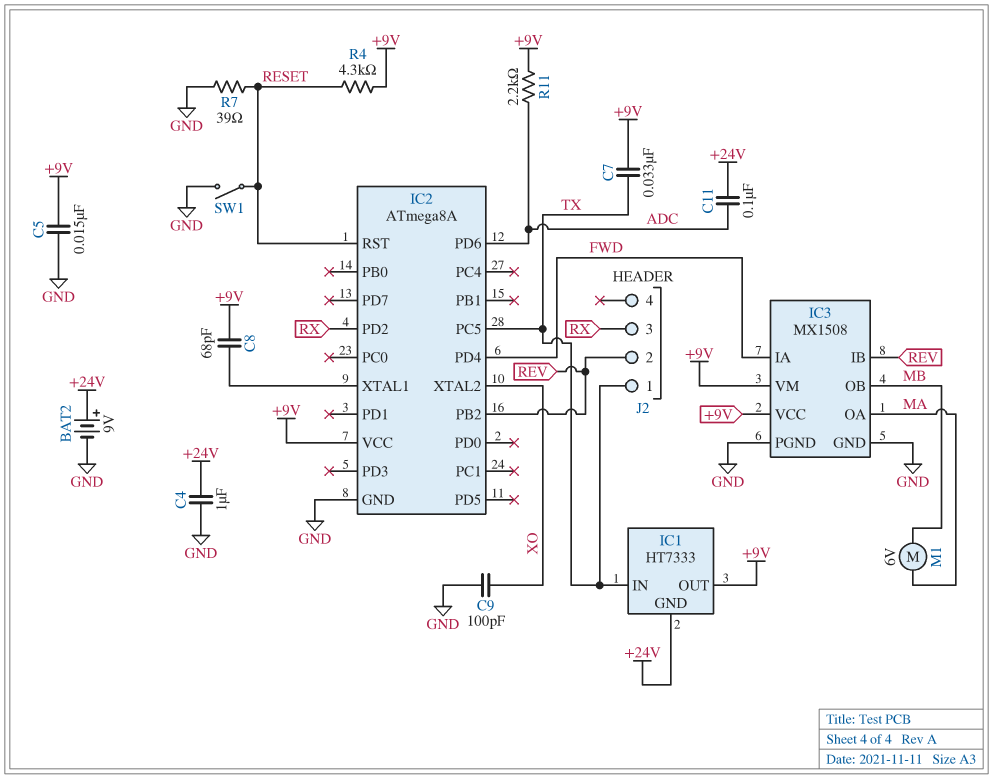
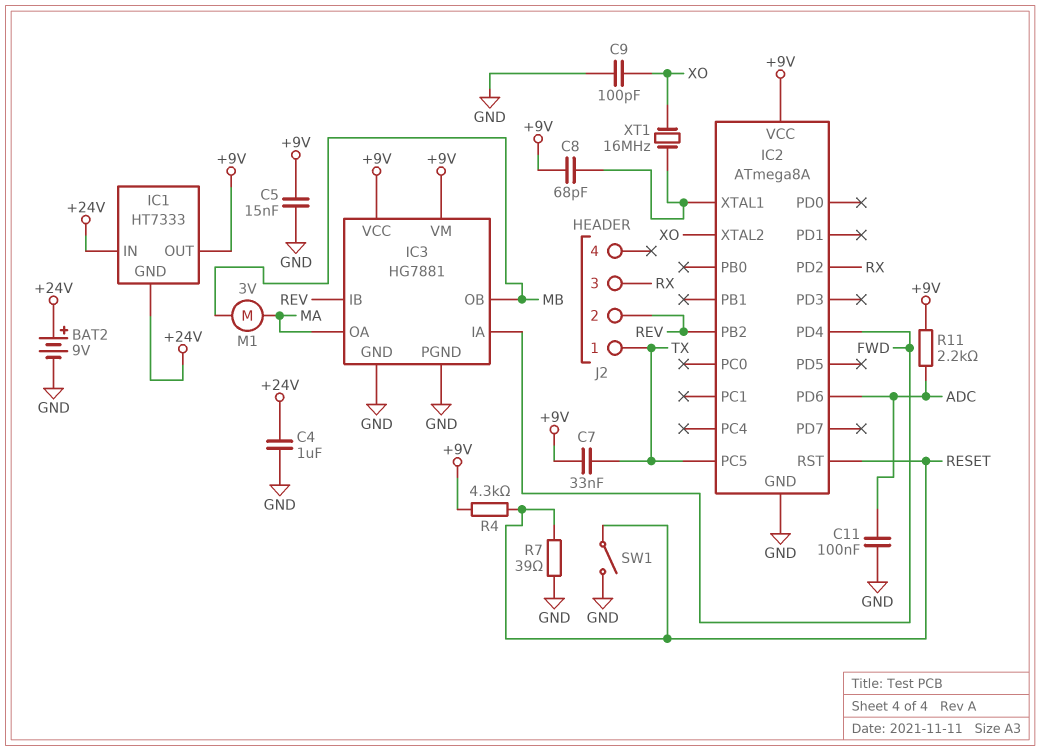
C11: 100nF (+24V, ADC) -> 100nF (ADC, GND)
IC1 pin IN: TX -> +24V
IC3: MX1508 -> HG7881
M1: motor 6V (MA, MB) -> motor 3V (MA, MB)
XT1: none -> 16MHz (IC2/XTAL1, XO)

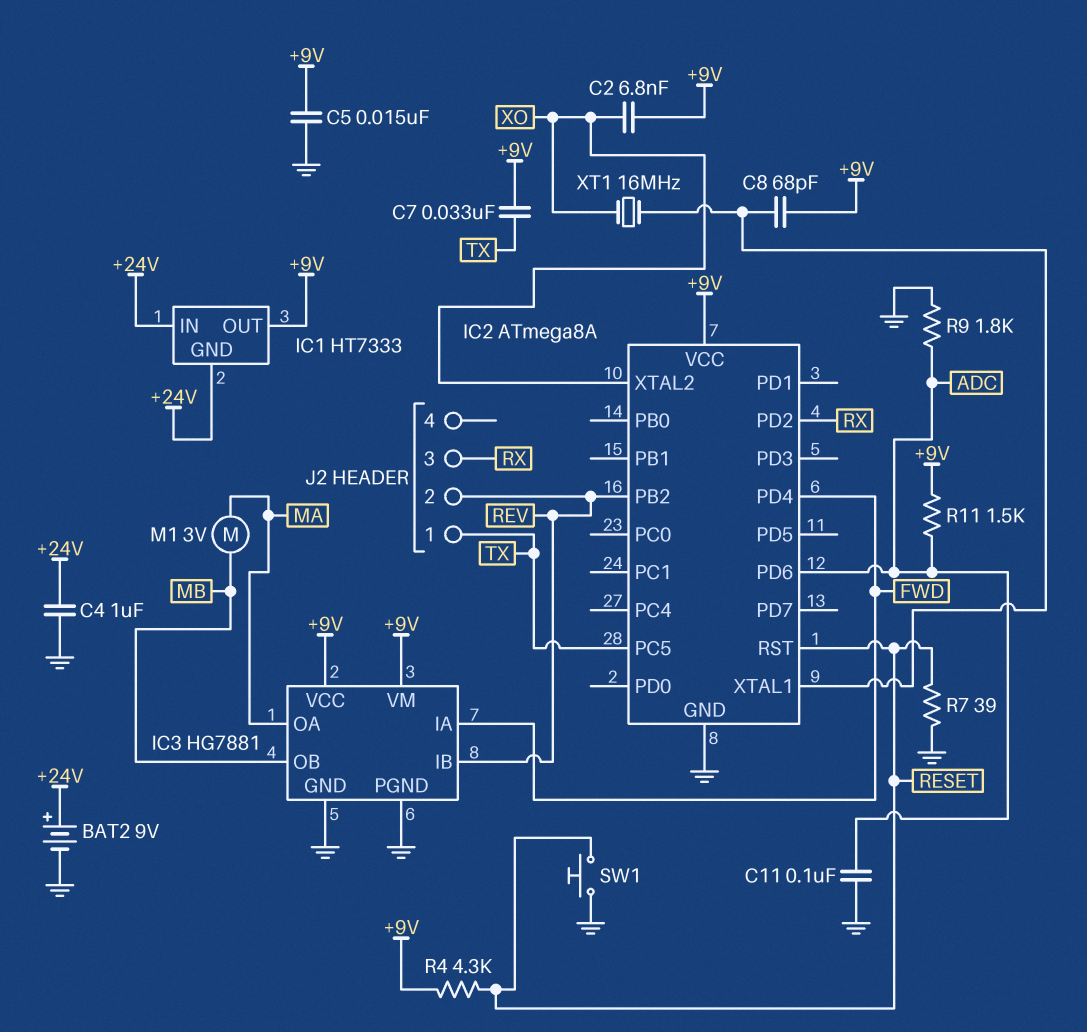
C2: none -> 6.8nF (+9V, XO)
C9: 100pF (GND, XO) -> none
R9: none -> 1.8k (ADC, GND)
R11: 2.2k (+9V, ADC) -> 1.5k (+9V, ADC)
SW1: switch (GND, RESET) -> button (GND, RESET)

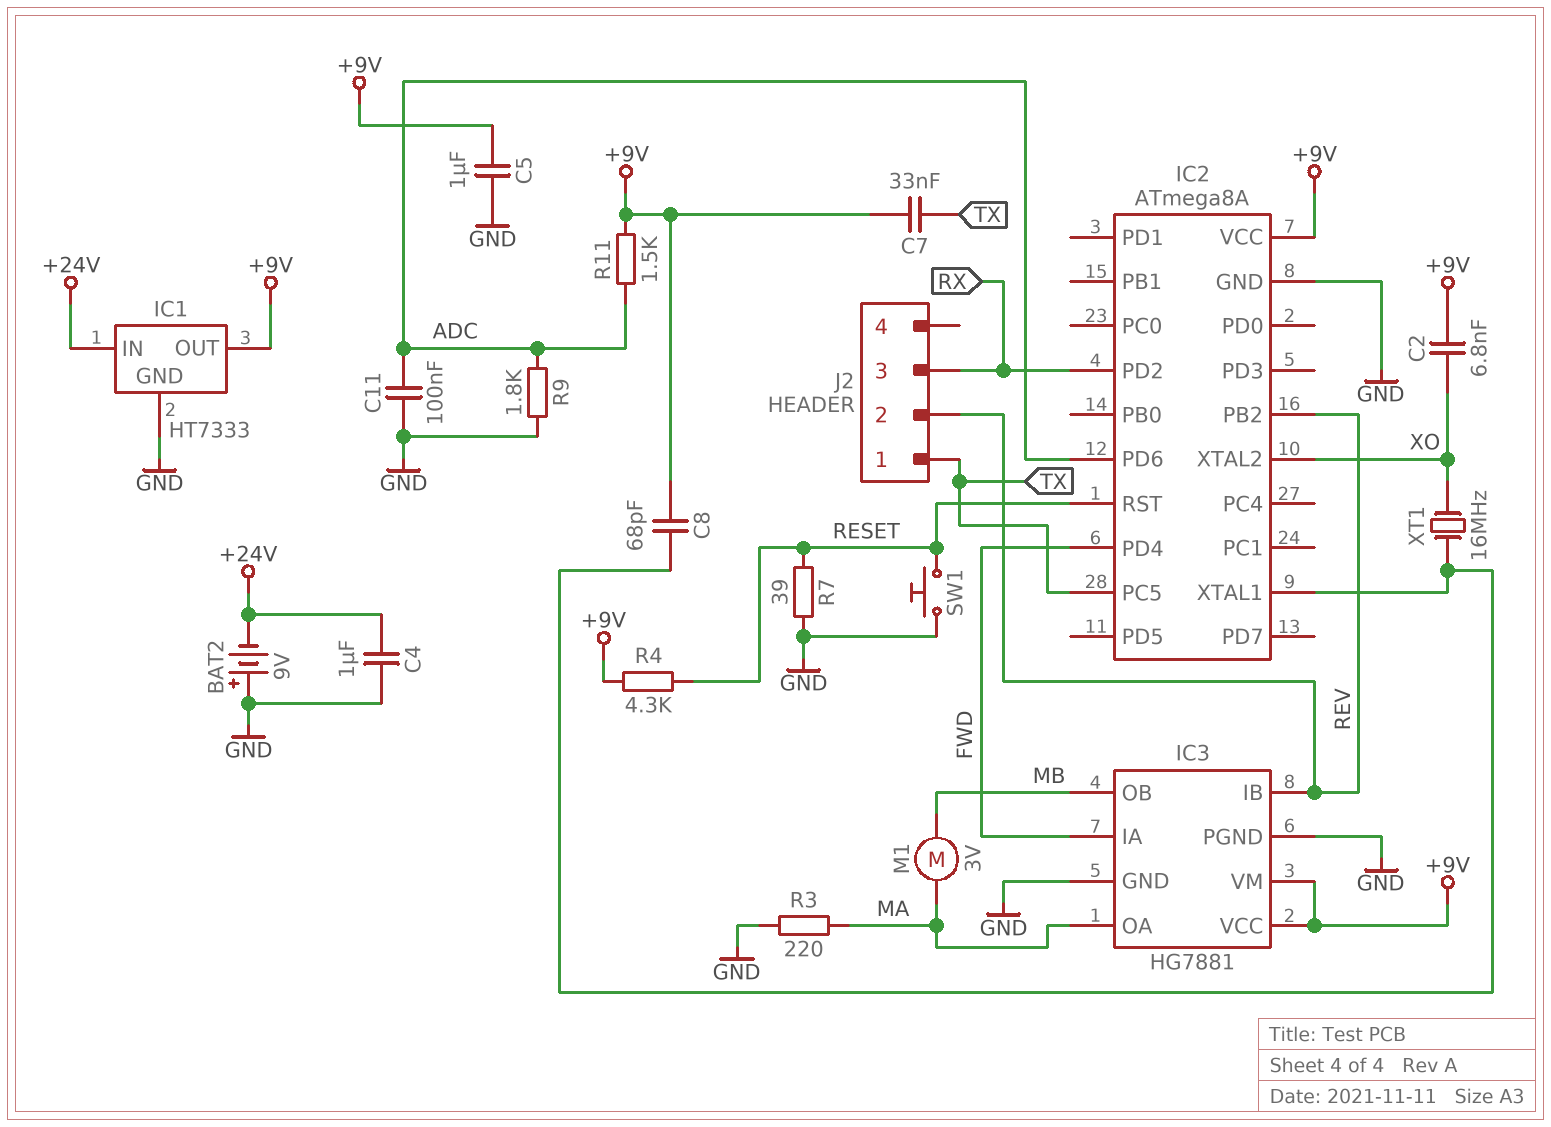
BAT2: 9V (plus +24V, minus GND) -> 9V (plus GND, minus +24V)
C5: 15nF (+9V, GND) -> 1uF (+9V, GND)
IC1 pin GND: +24V -> GND
R3: none -> 220 (GND, MA)

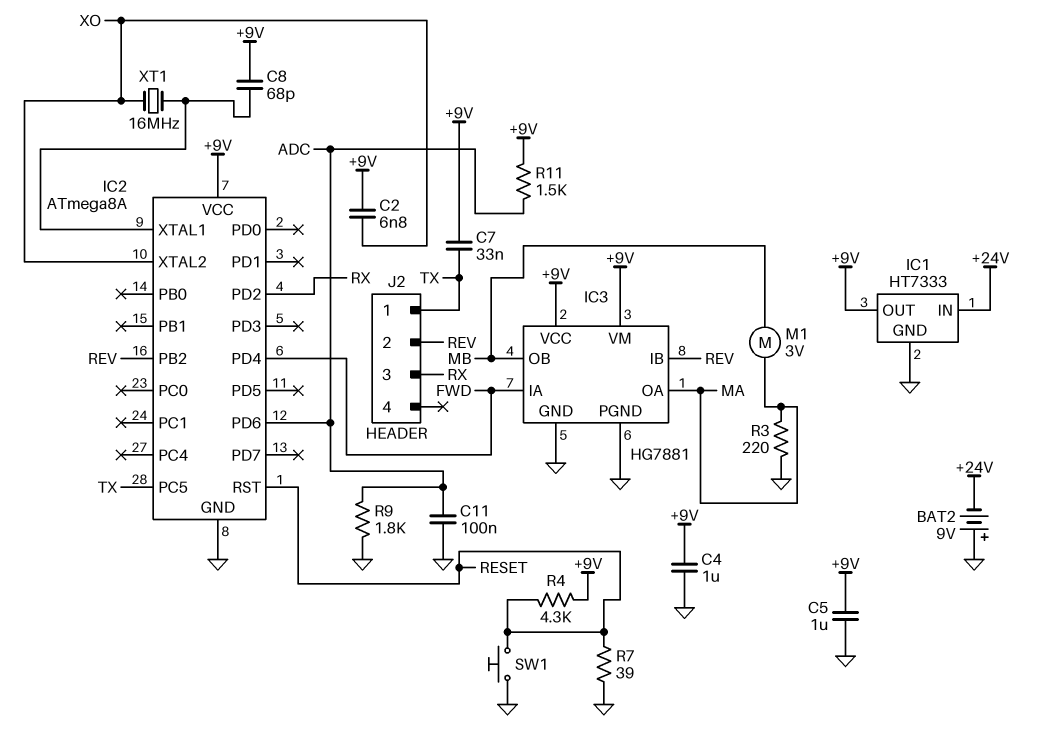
C4: 1uF (+24V, GND) -> 1uF (+9V, GND)

